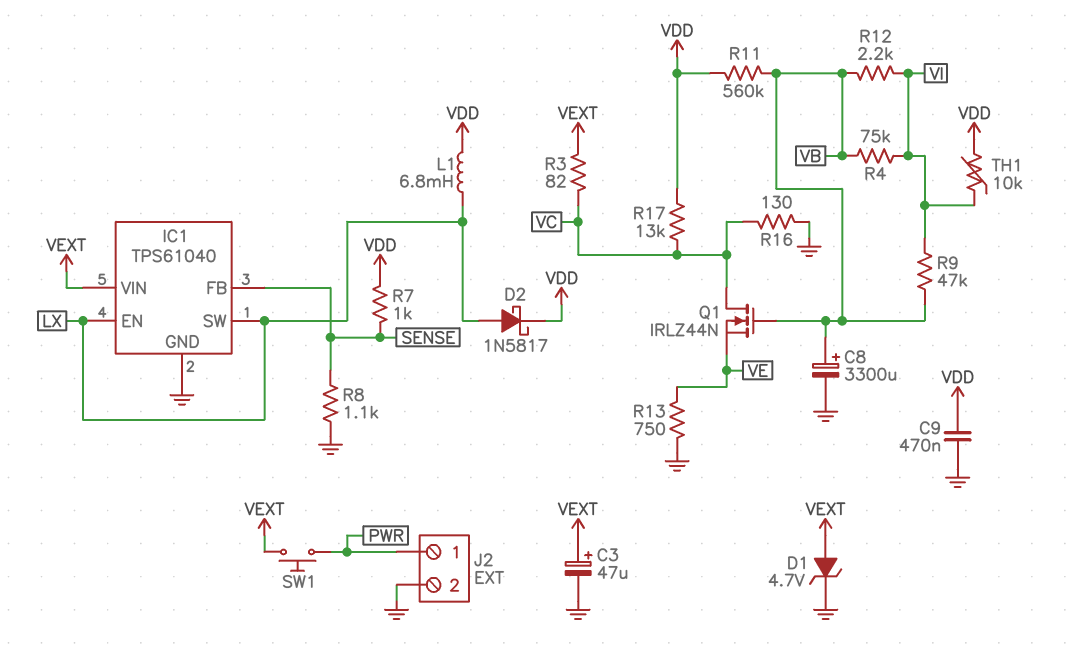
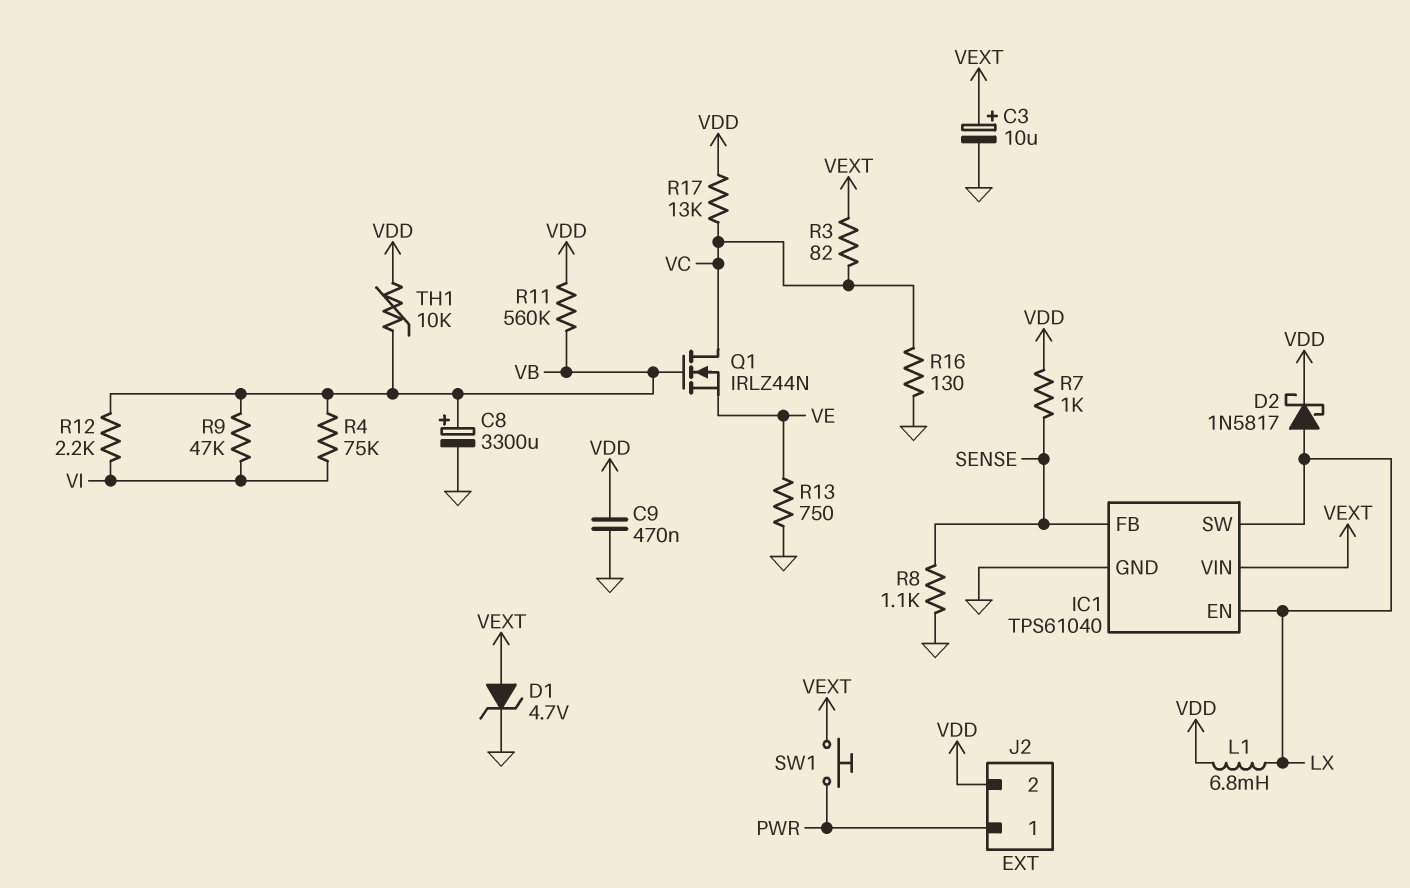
C3: 47uF (plus VEXT, minus GND) -> 10uF (plus VEXT, minus GND)
J2 pin 2: GND -> VDD
TH1: 10k (VDD, VI) -> 10k (VB, VDD)

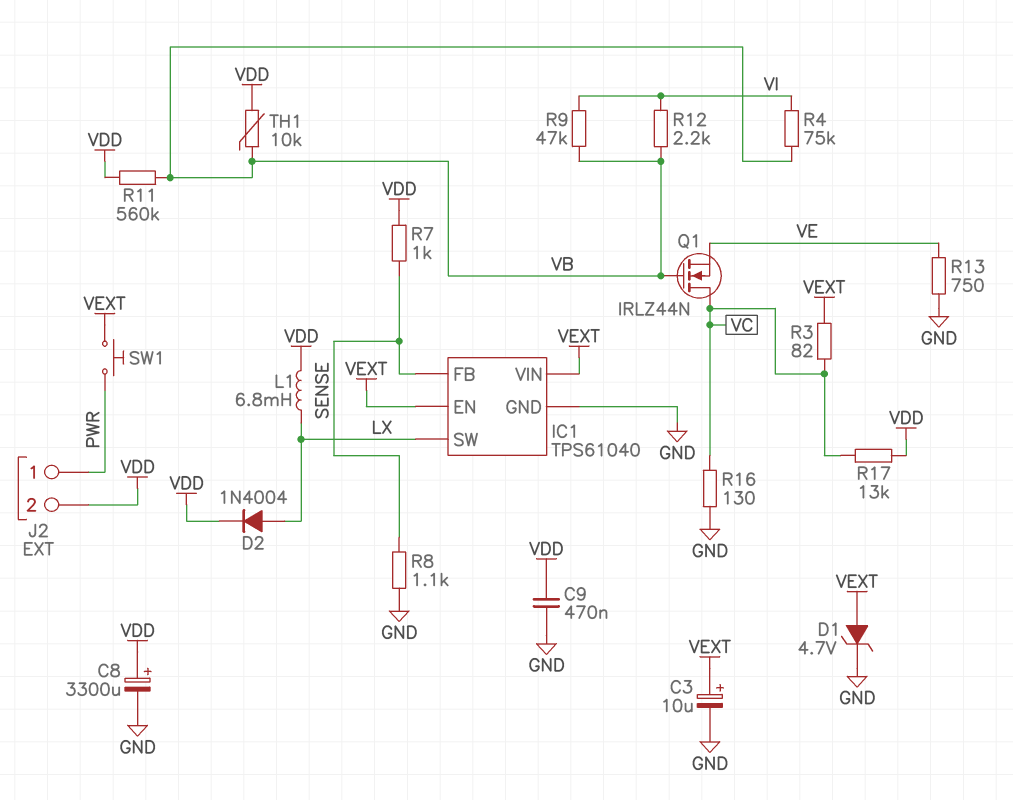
C8: 3300uF (plus VB, minus GND) -> 3300uF (plus VDD, minus GND)
D2: schottky 1N5817 (A LX, K VDD) -> diode 1N4004 (A LX, K VDD)
IC1 pin EN: LX -> VEXT

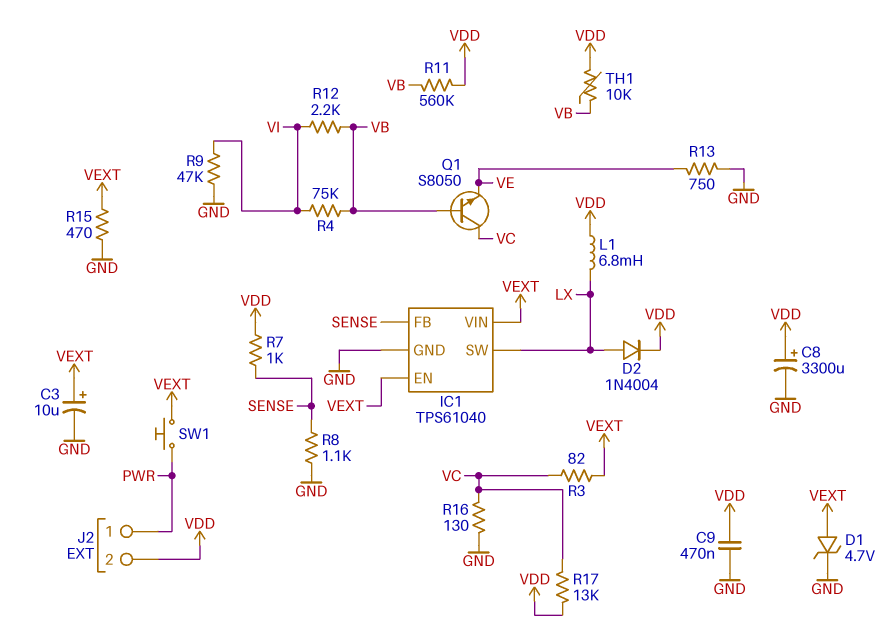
Q1: NMOS IRLZ44N (G VB, D VC, S VE) -> NPN S8050 (B VB, C VC, E VE)
R9: 47k (VB, VI) -> 47k (GND, VI)
R15: none -> 470 (GND, VEXT)

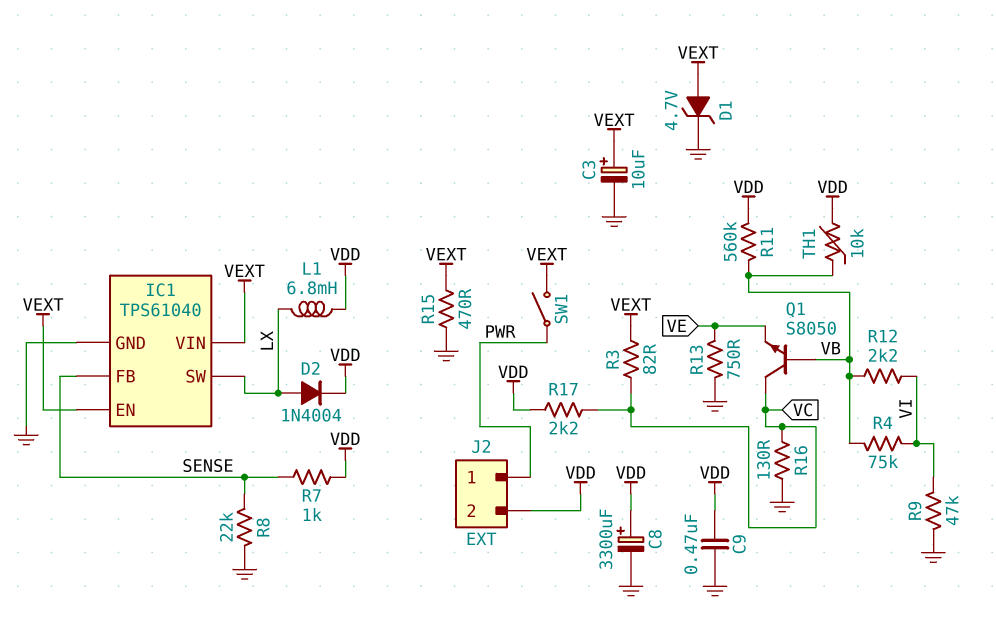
R8: 1.1k (GND, SENSE) -> 22k (GND, SENSE)
R17: 13k (VC, VDD) -> 2.2k (VC, VDD)
SW1: button (PWR, VEXT) -> switch (PWR, VEXT)

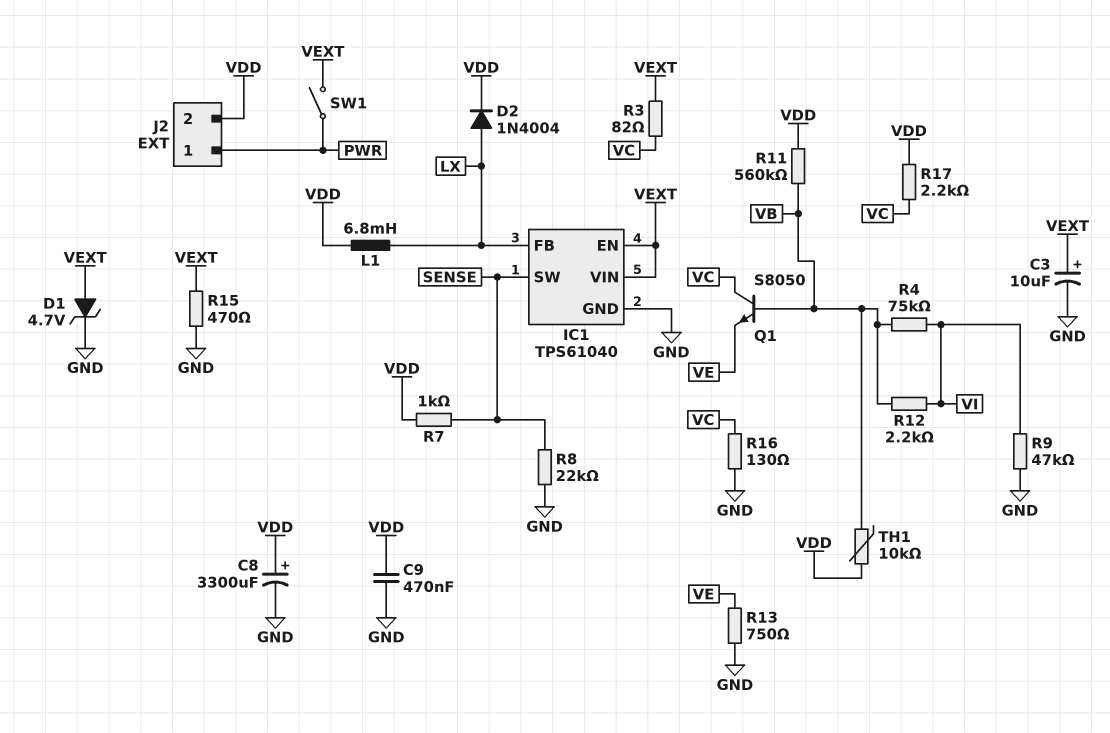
IC1 pin FB: SENSE -> LX
IC1 pin SW: LX -> SENSE

